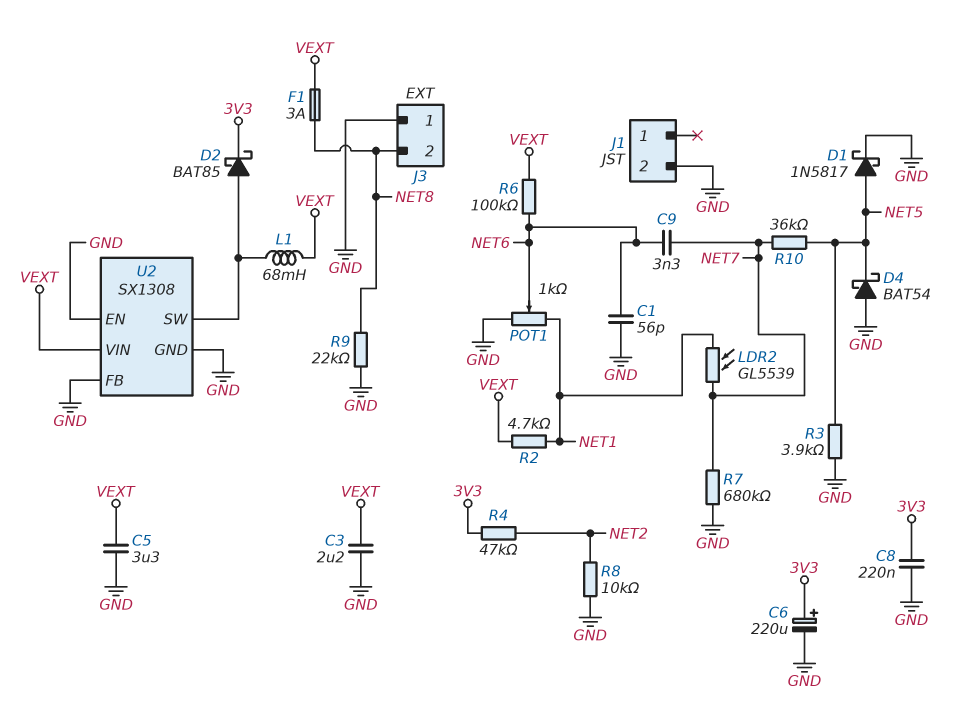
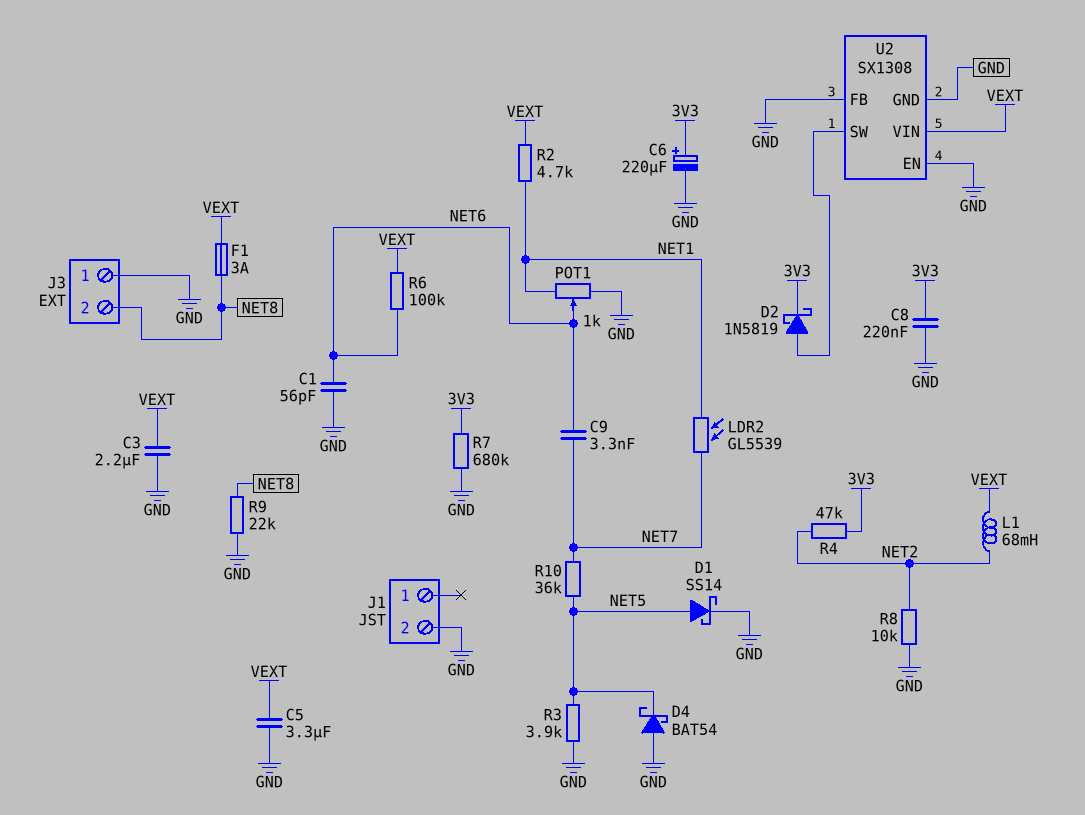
D1: schottky 1N5817 (A NET5, K GND) -> schottky SS14 (A NET5, K GND)
D2: schottky BAT85 (A U2/SW, K 3V3) -> schottky 1N5819 (A U2/SW, K 3V3)
L1: 68mH (U2/SW, VEXT) -> 68mH (NET2, VEXT)
R7: 680k (GND, NET7) -> 680k (3V3, GND)

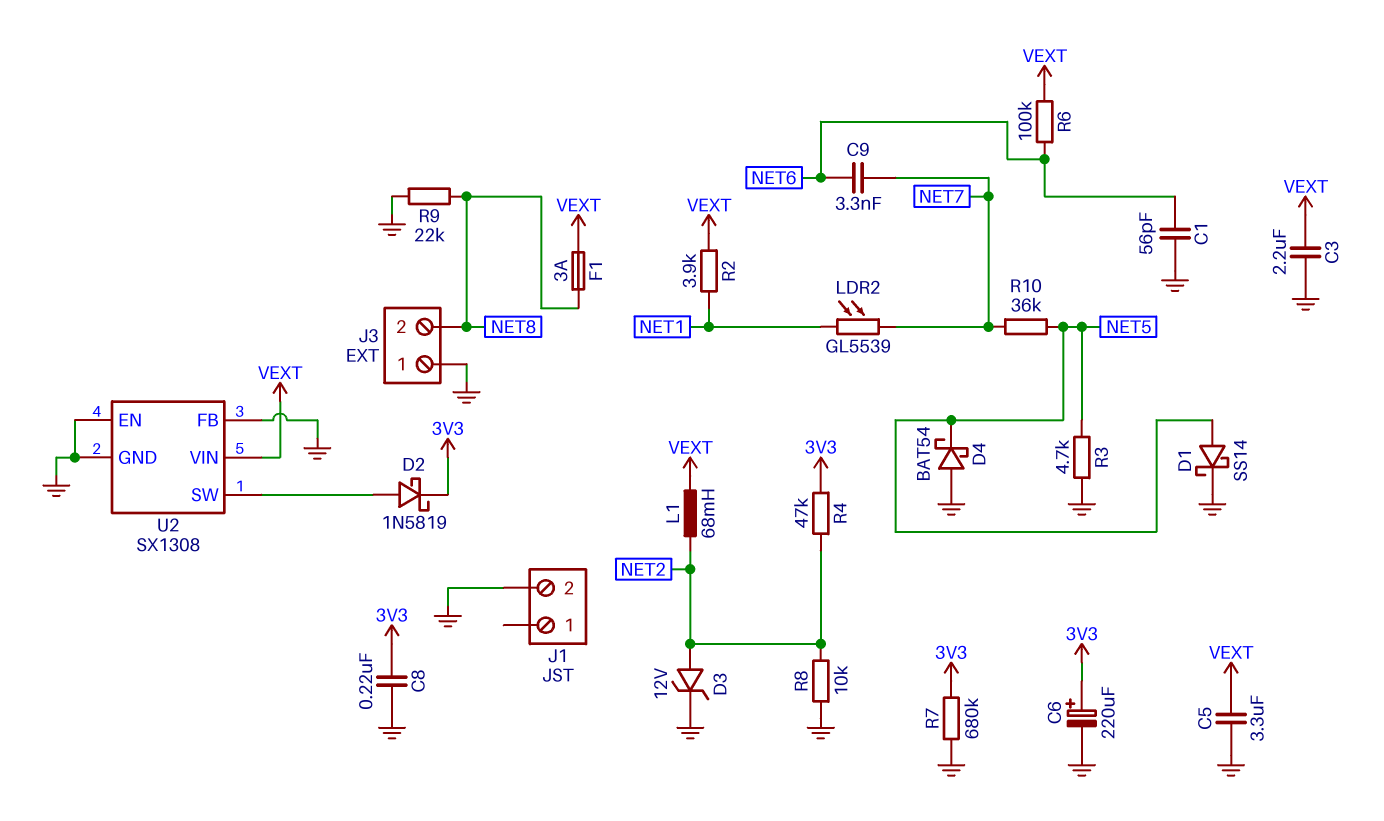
D3: none -> zener 12V (A NET2, K GND)
POT1: 1k (GND, NET1, wiper NET6) -> none
R2: 4.7k (NET1, VEXT) -> 3.9k (NET1, VEXT)
R3: 3.9k (GND, NET5) -> 4.7k (GND, NET5)

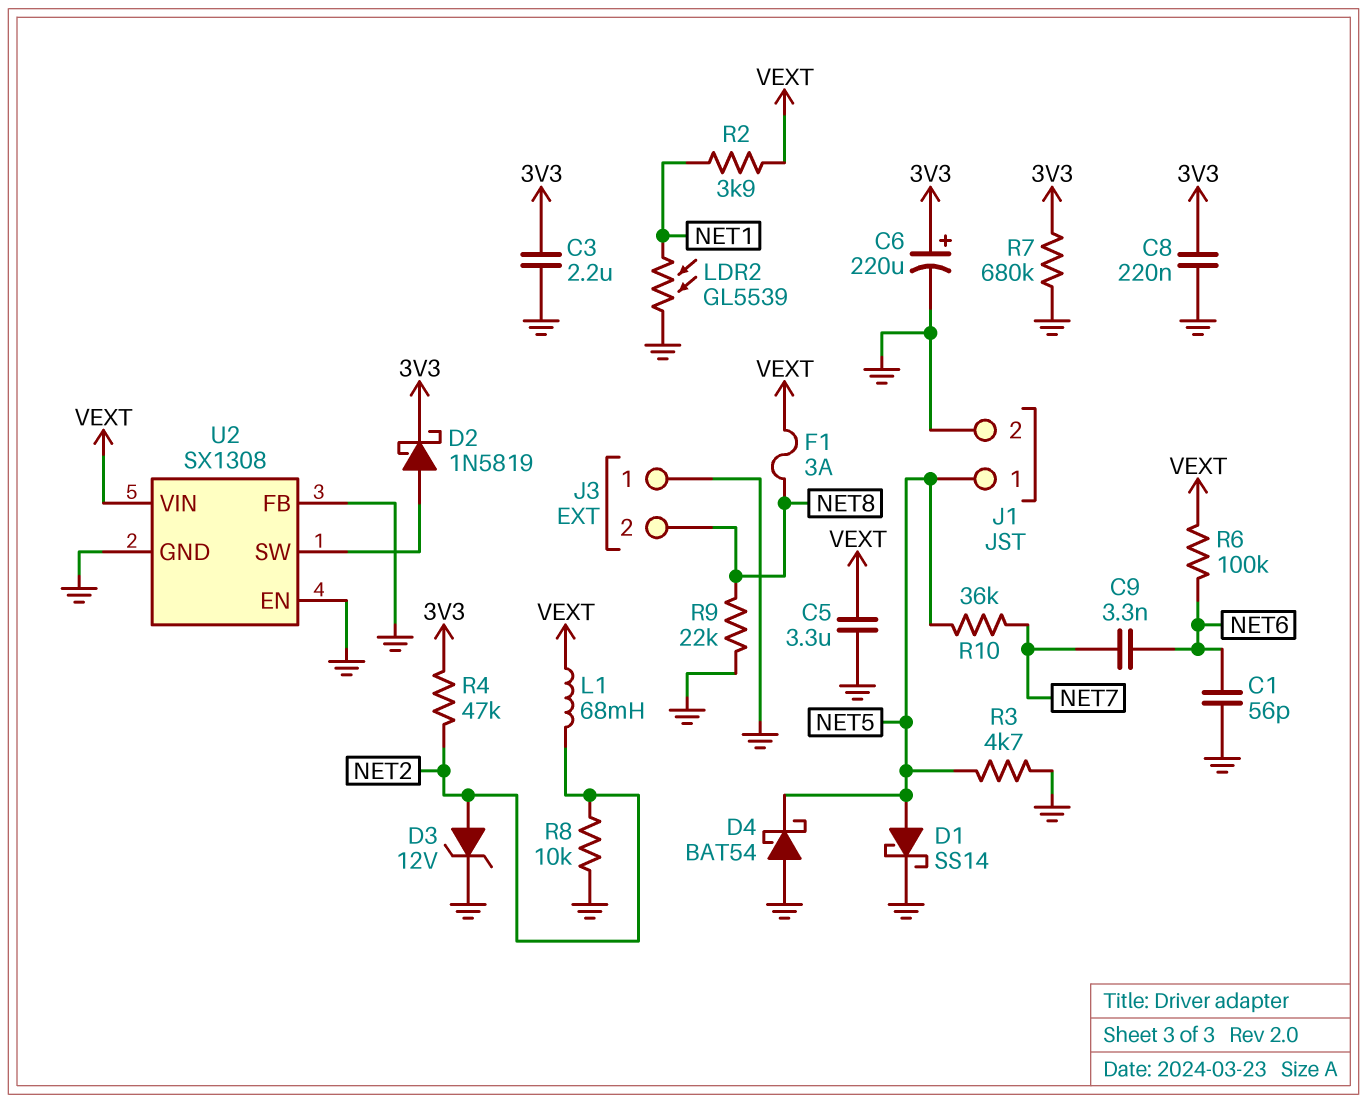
C3: 2.2uF (GND, VEXT) -> 2.2uF (3V3, GND)
J1 pin 1: none -> NET5
LDR2: GL5539 (NET1, NET7) -> GL5539 (GND, NET1)

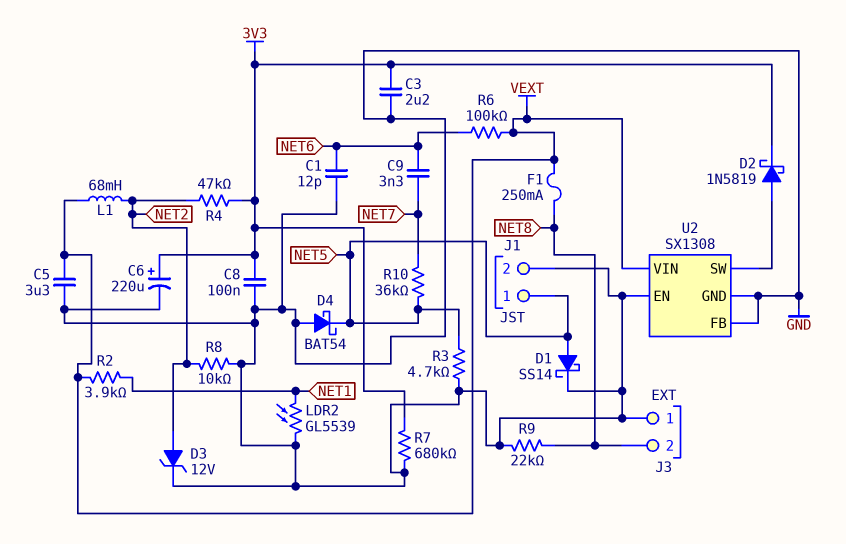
C1: 56pF (GND, NET6) -> 12pF (GND, NET6)
C8: 220nF (3V3, GND) -> 100nF (3V3, GND)
F1: 3A (NET8, VEXT) -> 250mA (NET8, VEXT)

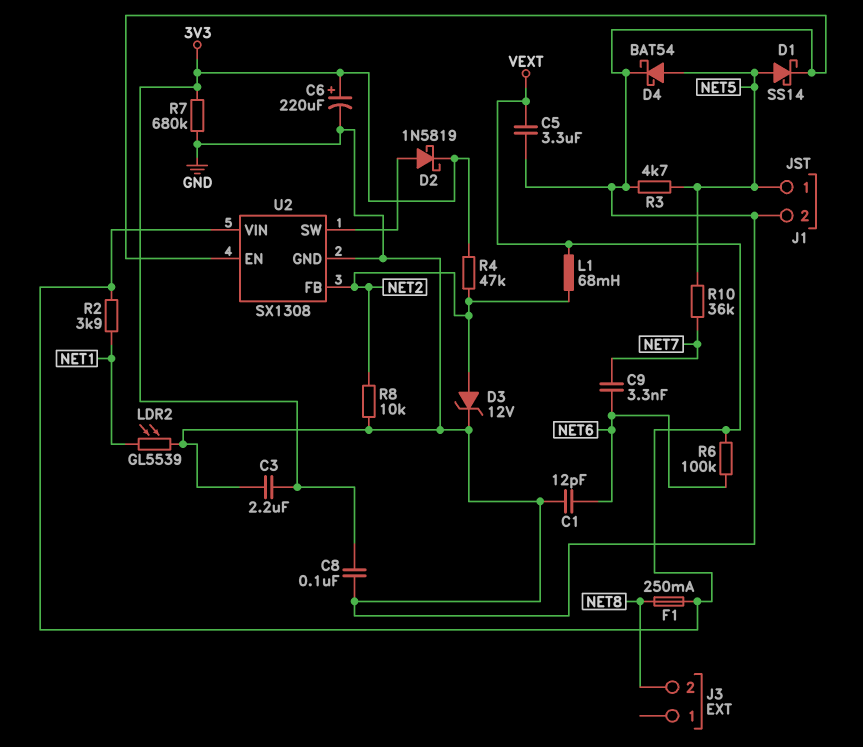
D4: schottky BAT54 (A GND, K NET5) -> schottky BAT54 (A NET5, K GND)
J3 pin 1: GND -> none
R9: 22k (GND, NET8) -> none
U2 pin FB: GND -> NET2

